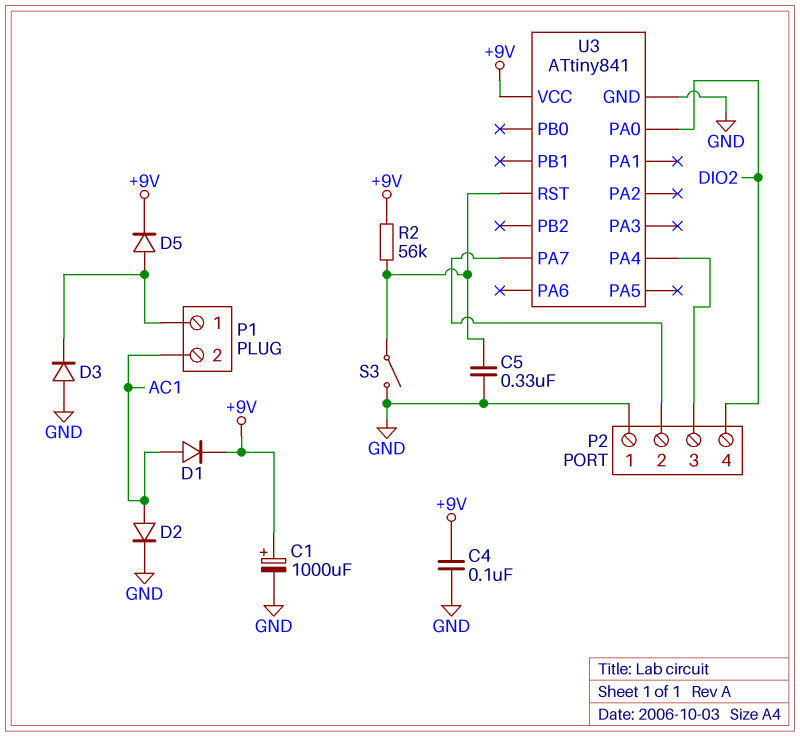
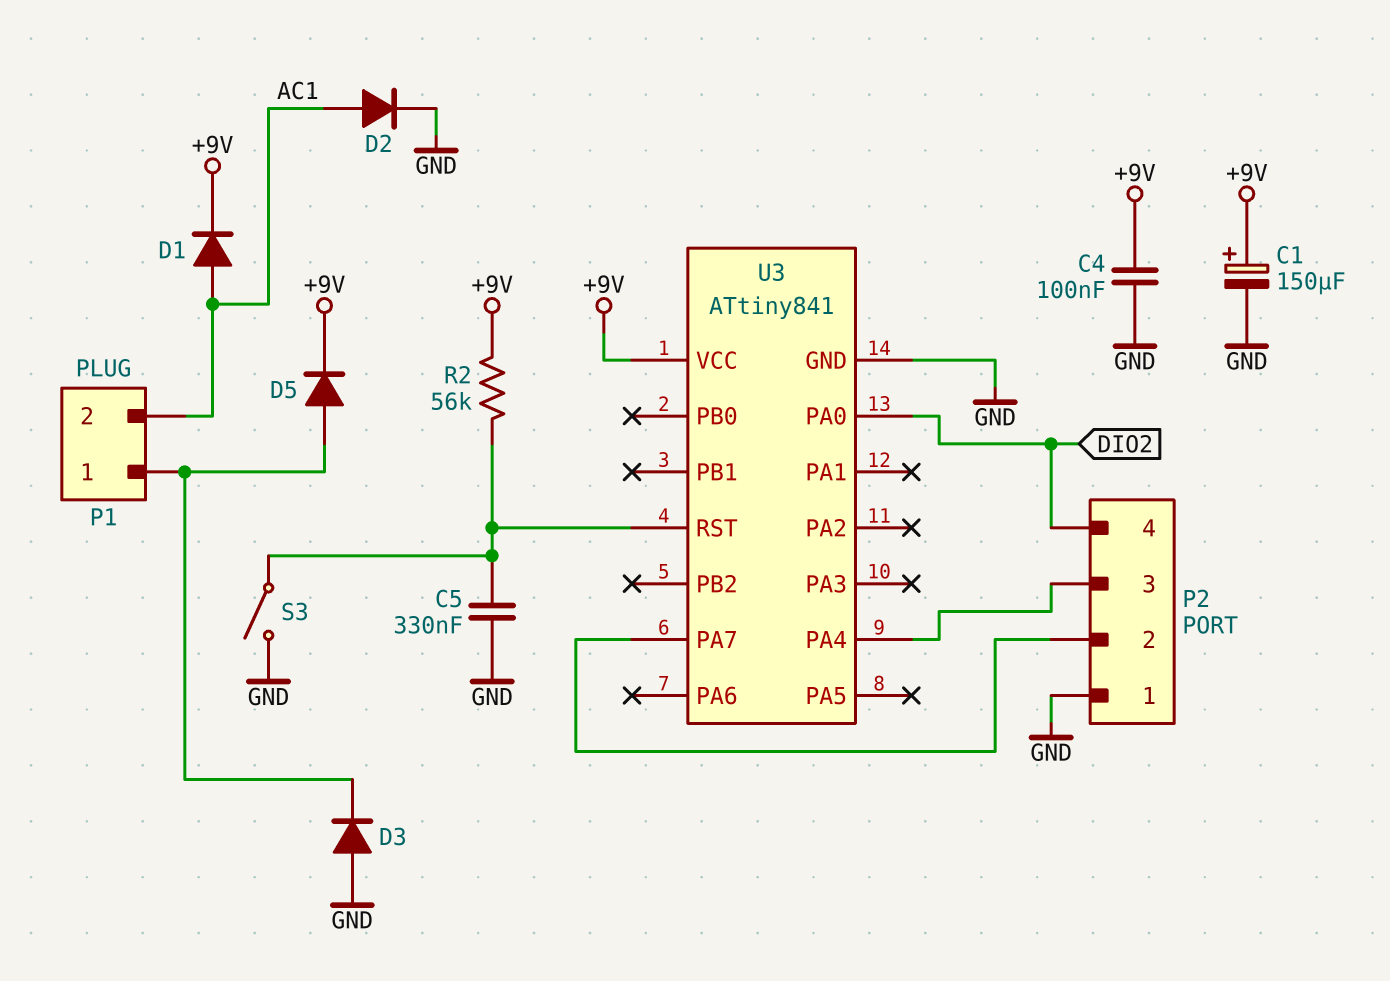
C1: 1000uF (plus +9V, minus GND) -> 150uF (plus +9V, minus GND)

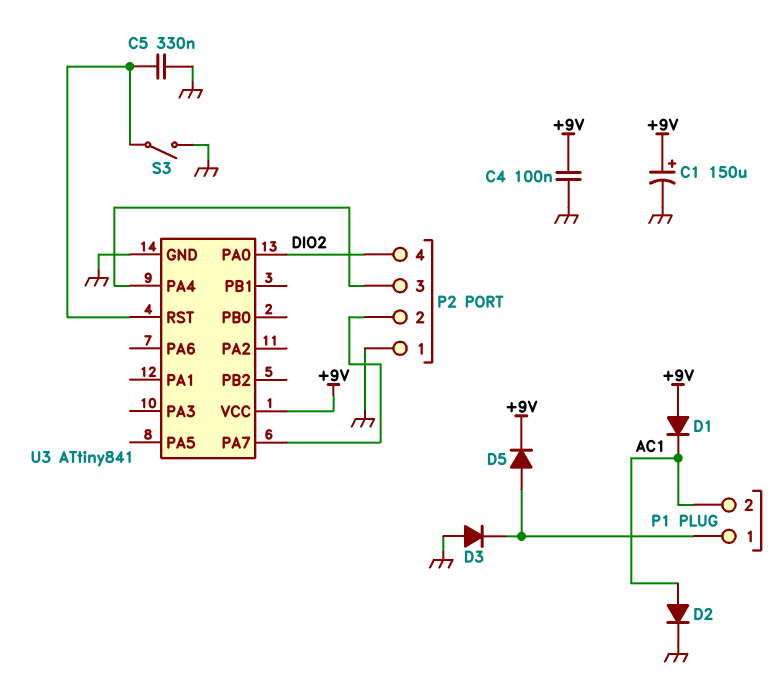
D1: diode (A AC1, K +9V) -> diode (A +9V, K AC1)
R2: 56k (+9V, U3/RST) -> none

